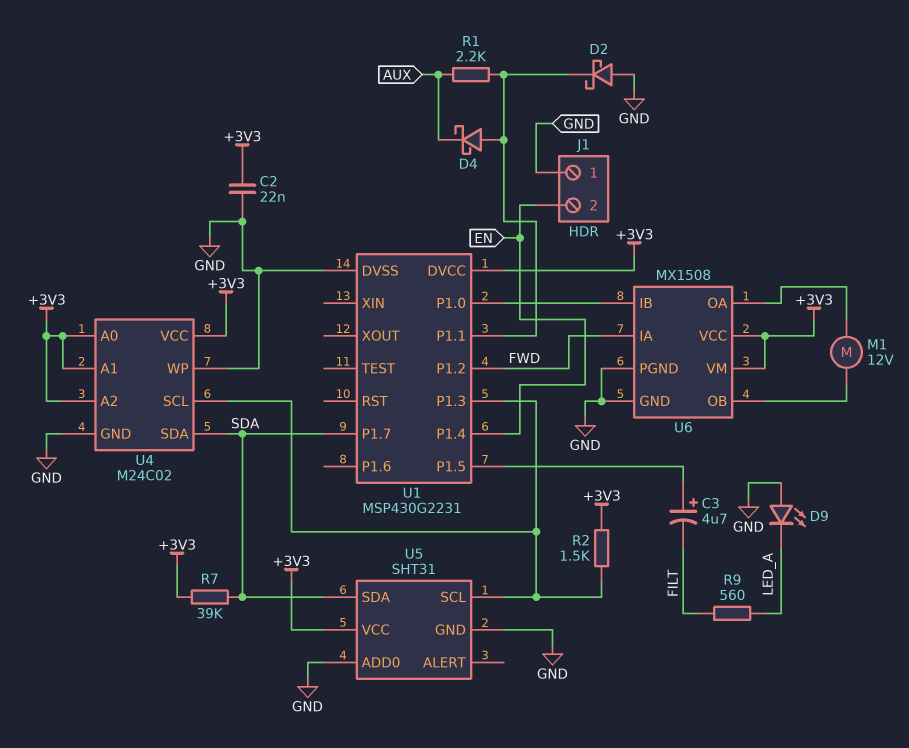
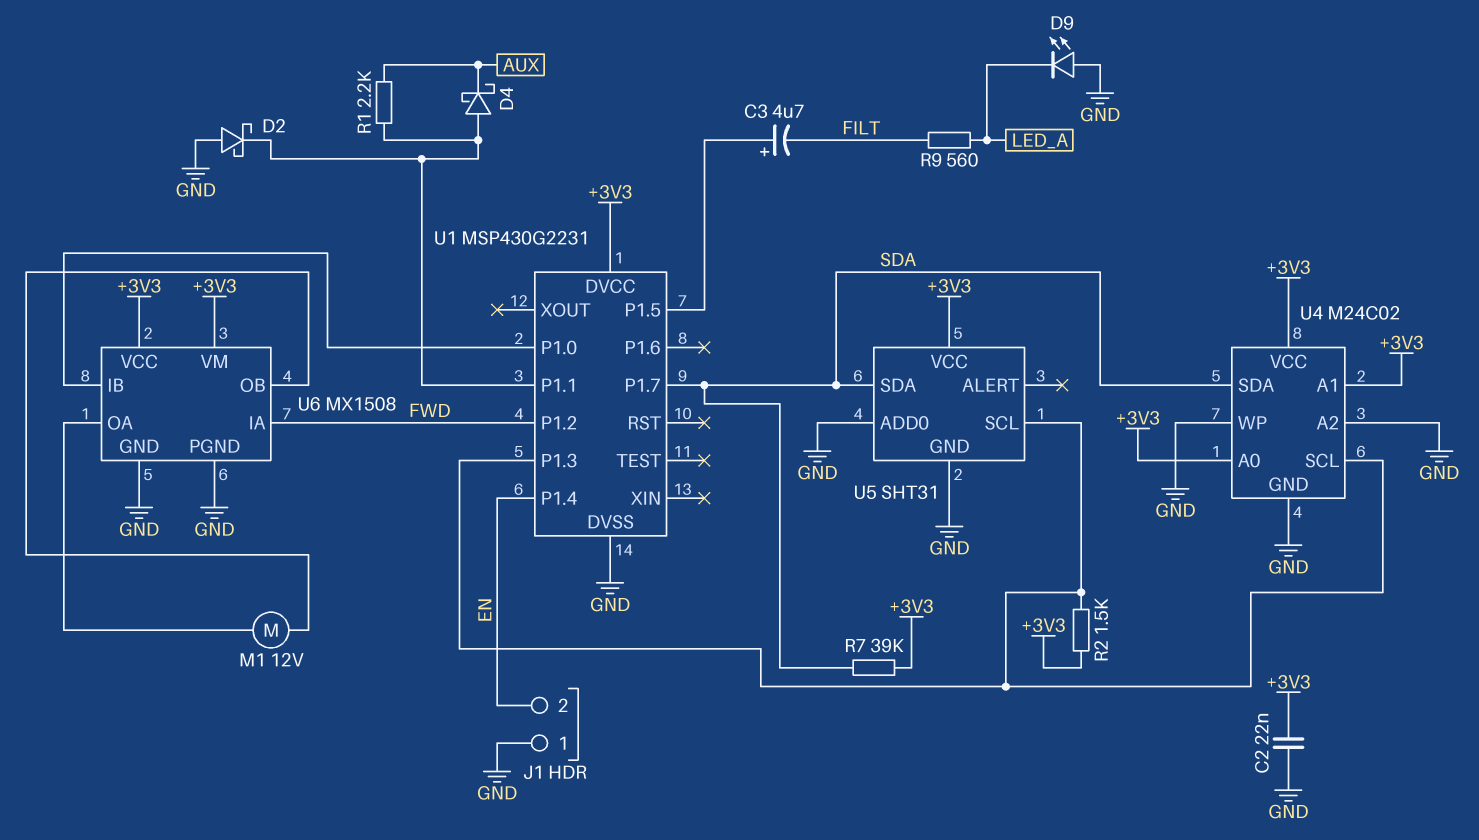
U4 pin A2: +3V3 -> GND

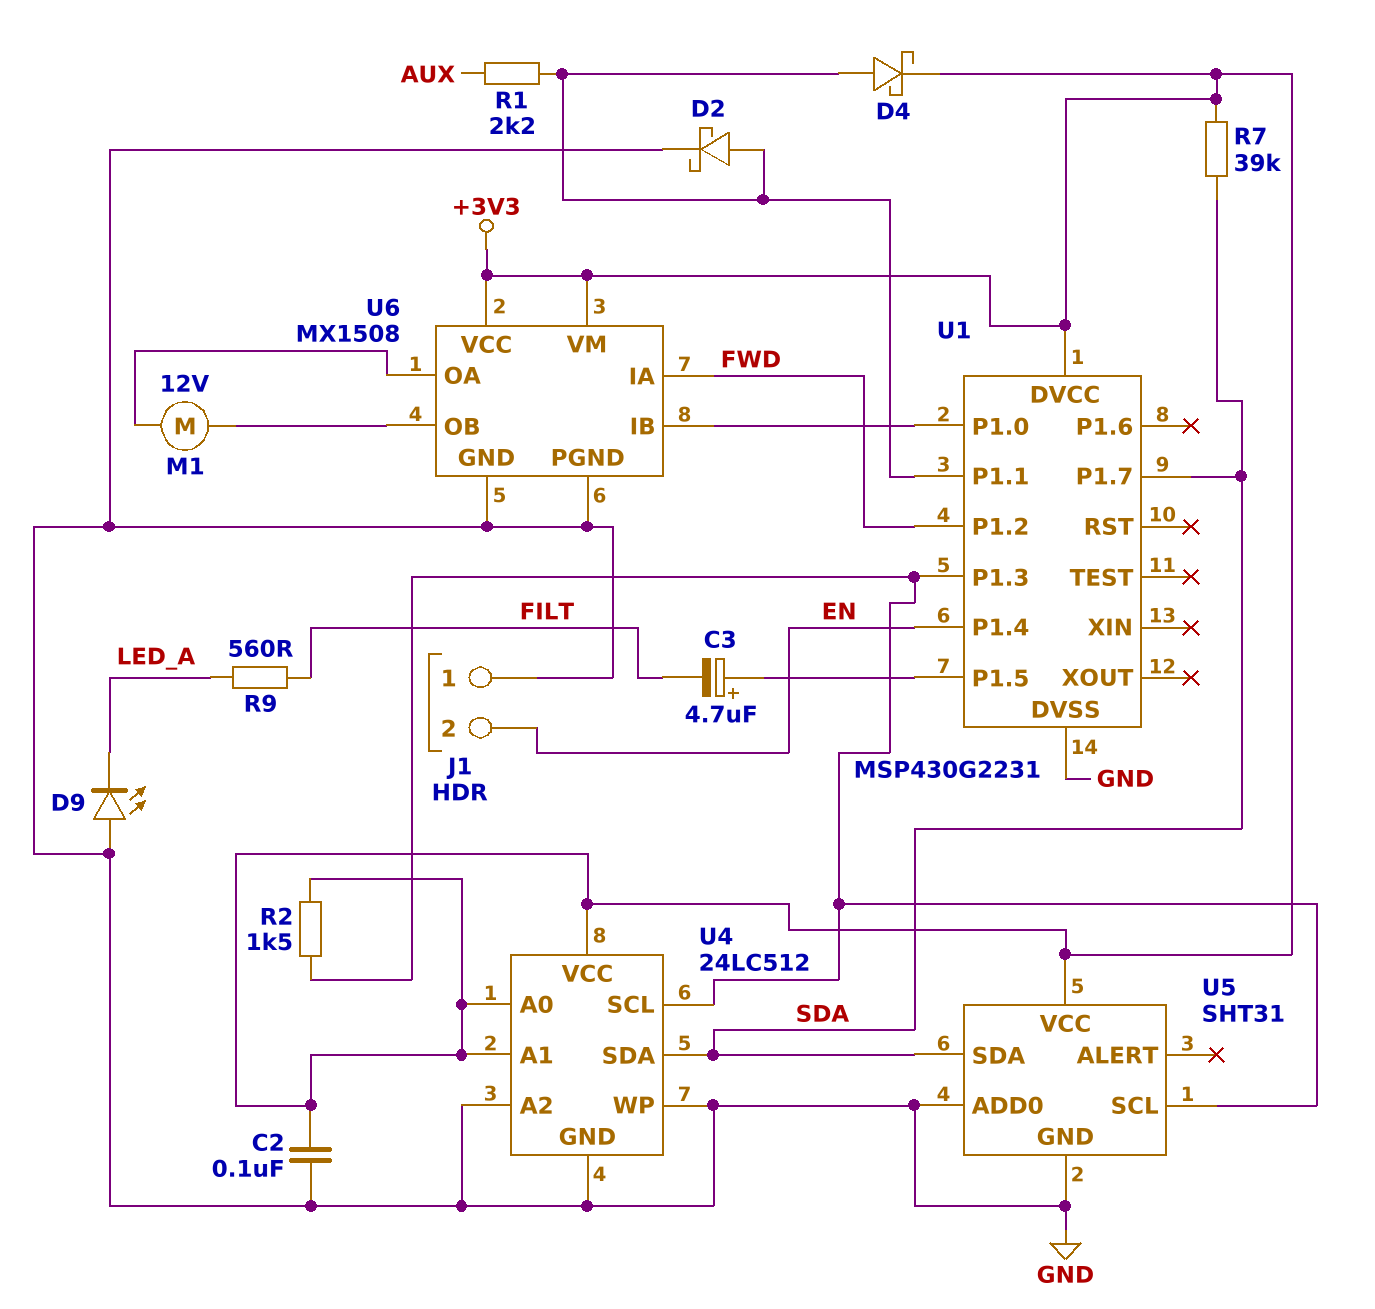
C2: 22nF (+3V3, GND) -> 100nF (+3V3, GND)
D2: schottky (A GND, K U1/P1.1) -> schottky (A U1/P1.1, K GND)
D4: schottky (A U1/P1.1, K AUX) -> schottky (A U1/P1.1, K +3V3)
U4: M24C02 -> 24LC512

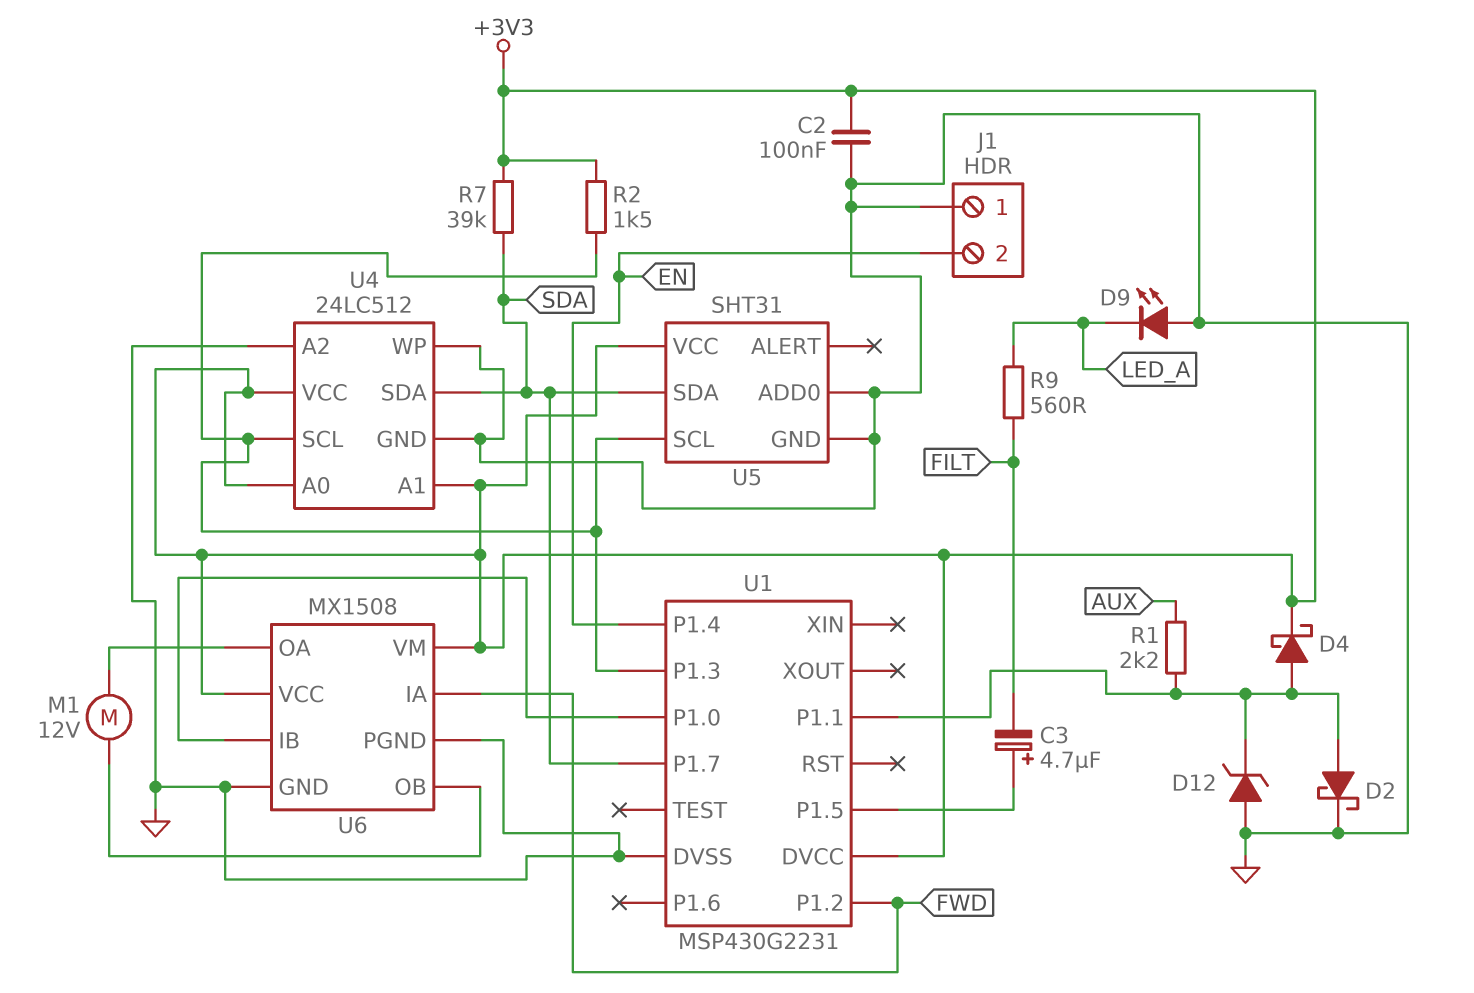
D12: none -> zener (A GND, K U1/P1.1)

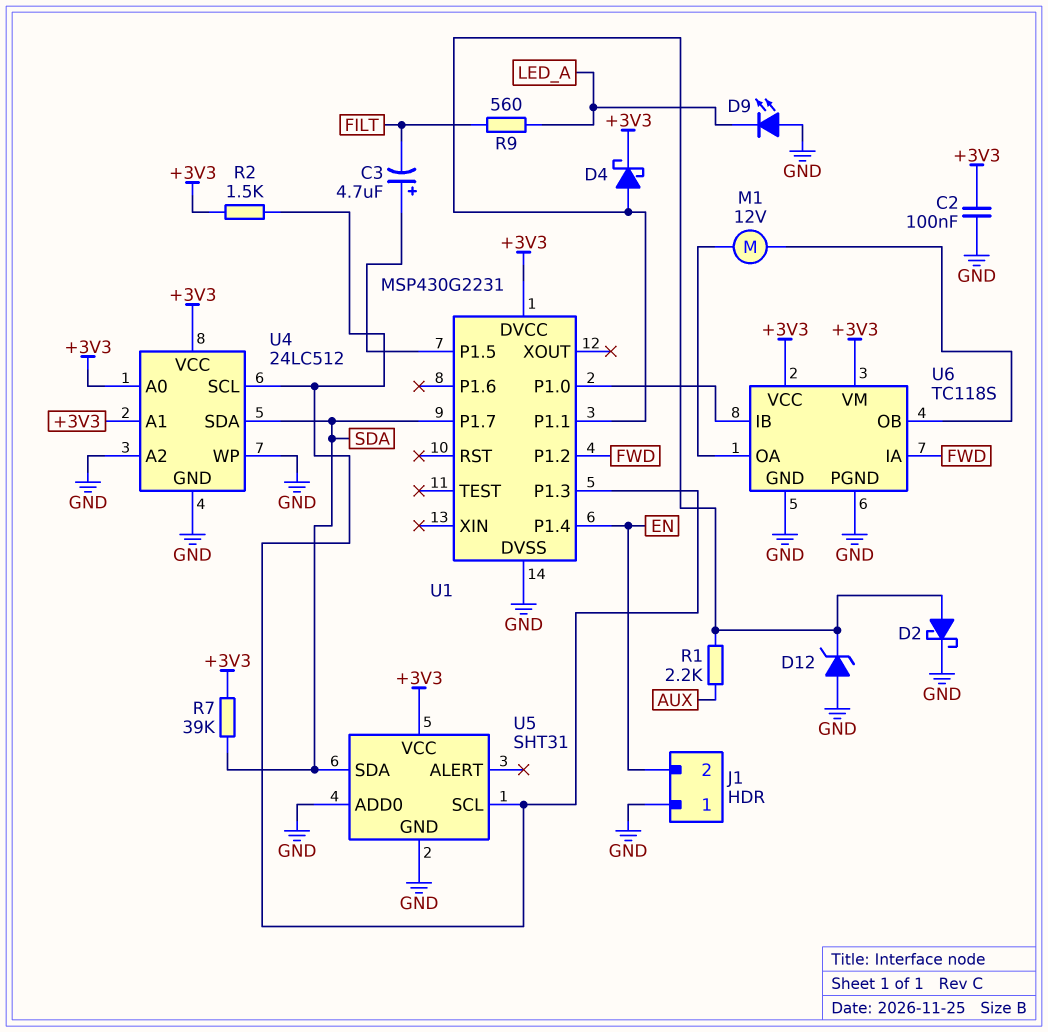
U6: MX1508 -> TC118S

